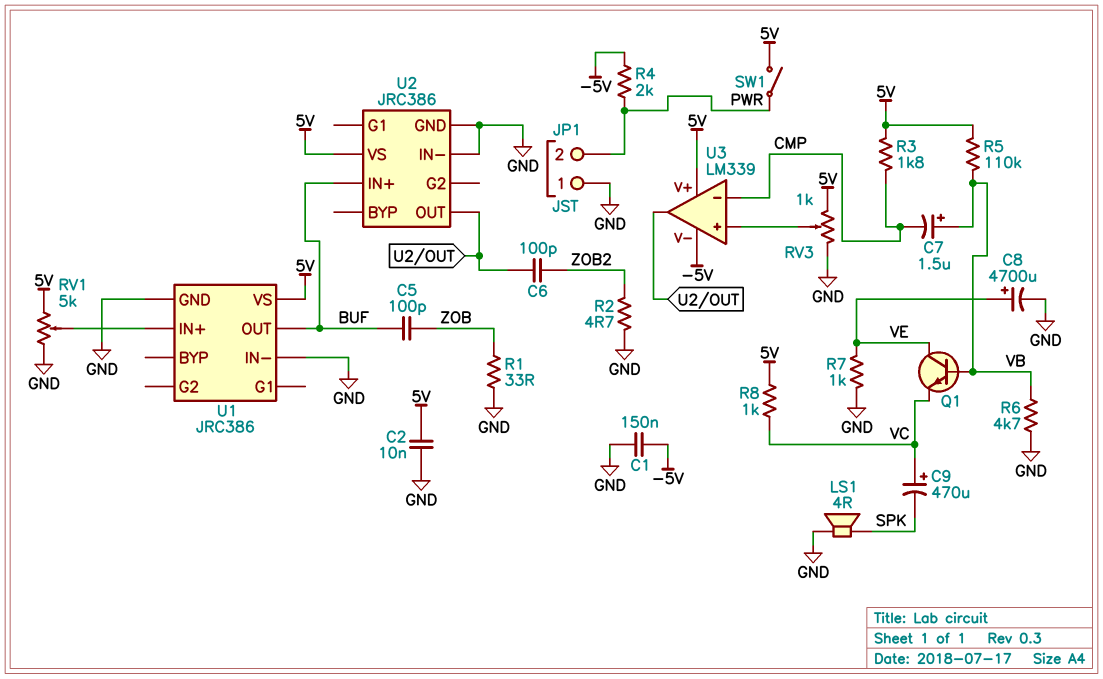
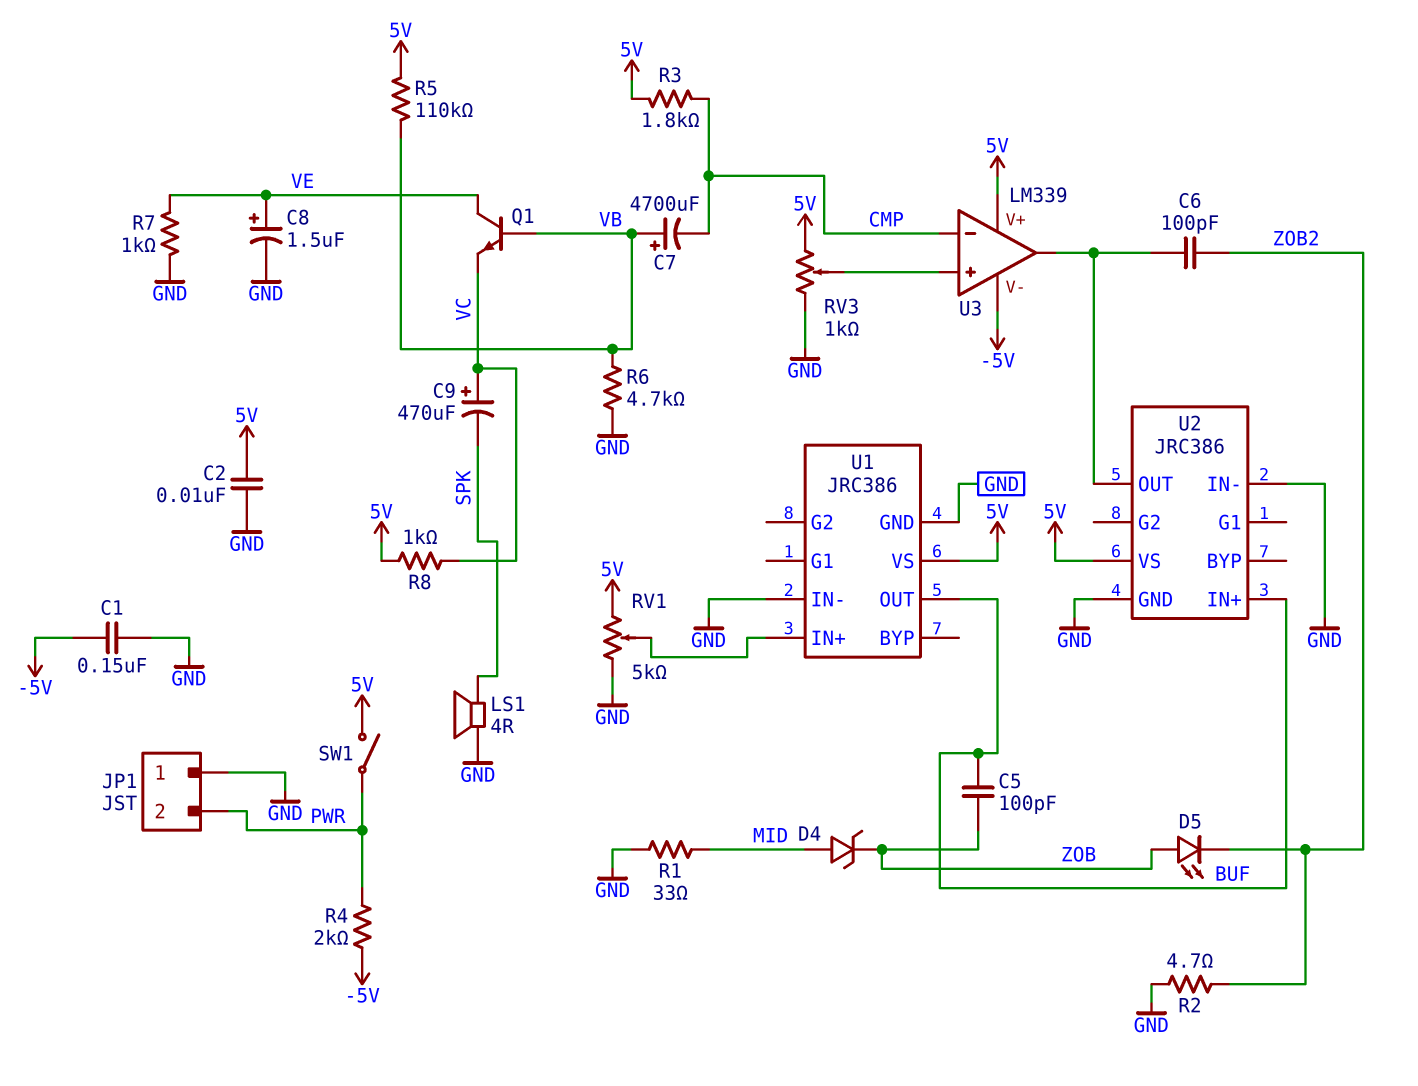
C7: 1.5uF (plus VB, minus CMP) -> 4700uF (plus VB, minus CMP)
C8: 4700uF (plus VE, minus GND) -> 1.5uF (plus VE, minus GND)
D4: none -> zener (A MID, K ZOB)
D5: none -> LED (A ZOB, K ZOB2)
R1: 33 (GND, ZOB) -> 33 (GND, MID)

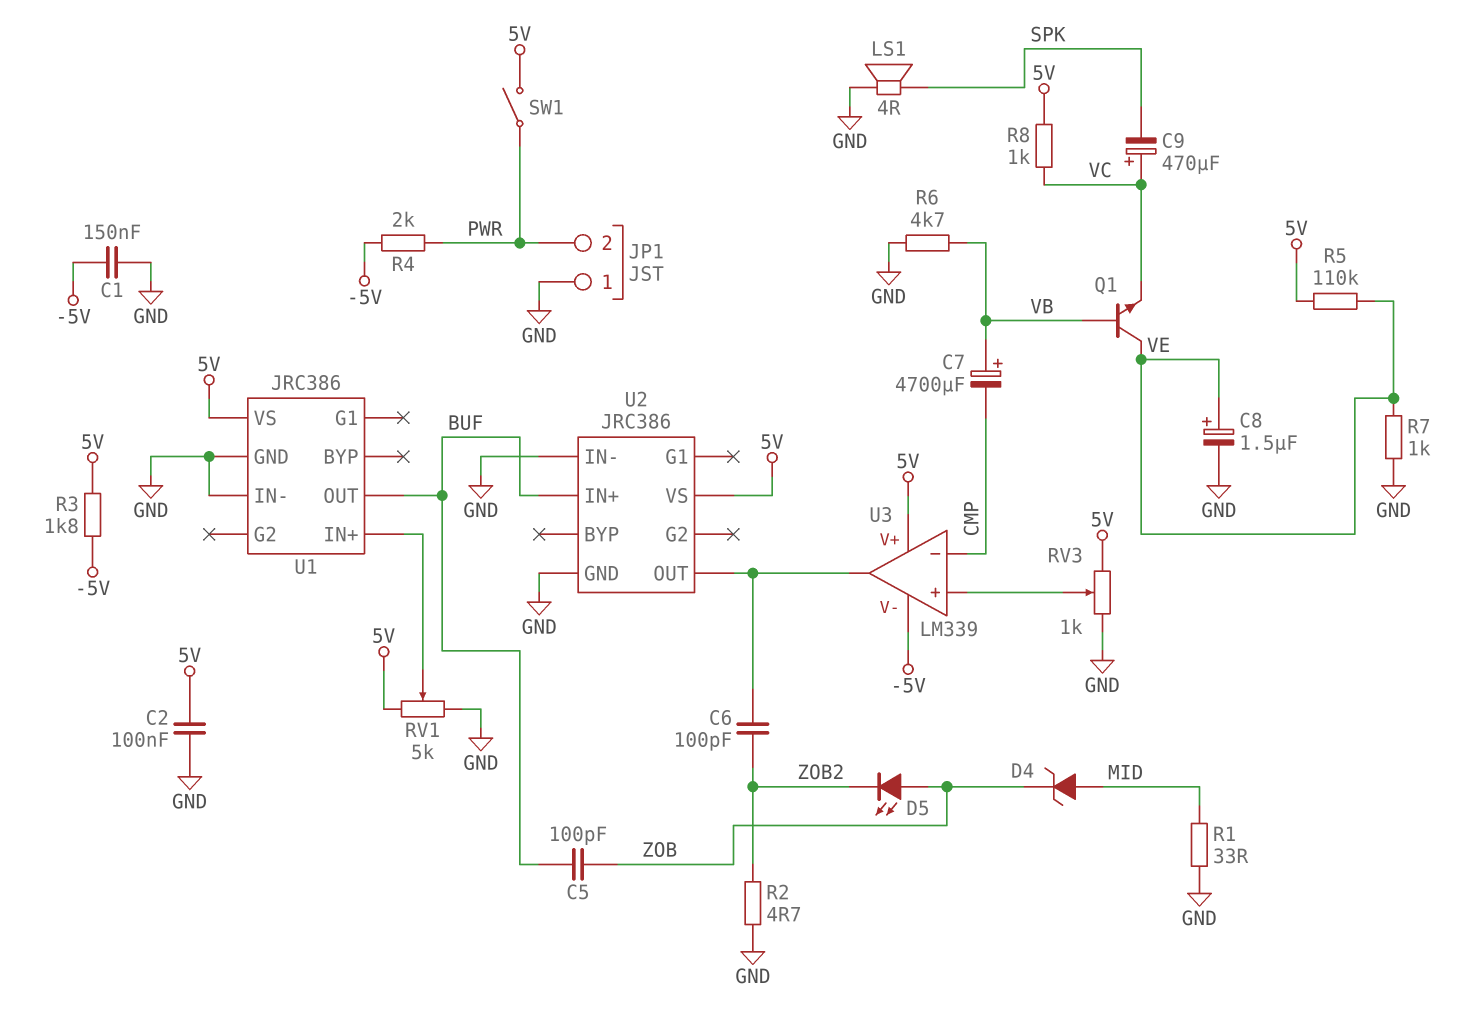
C2: 10nF (5V, GND) -> 100nF (5V, GND)
R3: 1.8k (5V, CMP) -> 1.8k (-5V, 5V)
R5: 110k (5V, VB) -> 110k (5V, VE)

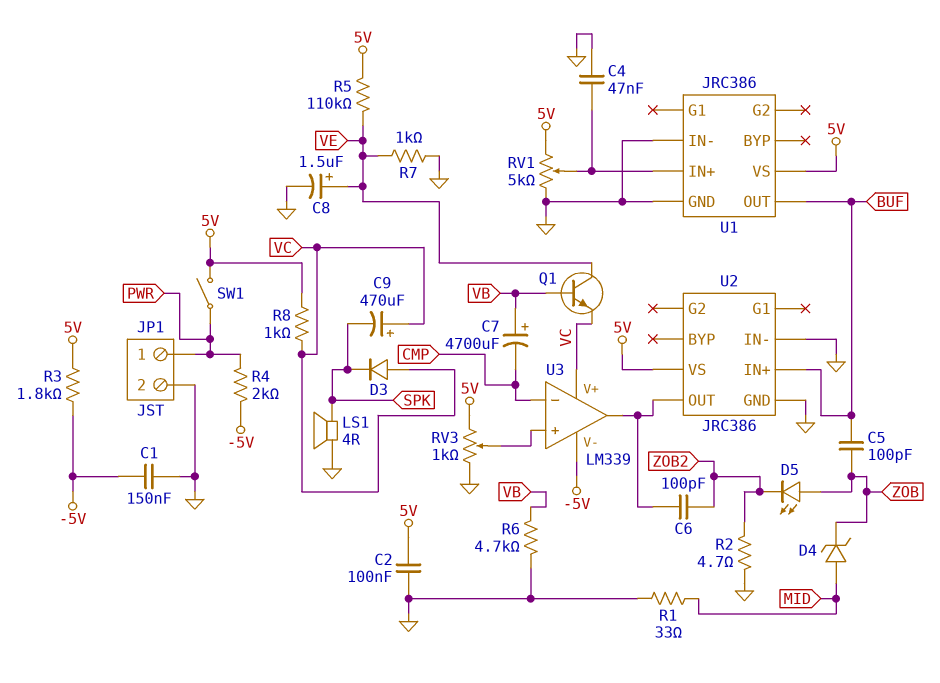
C4: none -> 47nF (GND, U1/IN+)
D3: none -> diode (A VC, K SPK)
JP1 pin 1: GND -> PWR
JP1 pin 2: PWR -> GND
U3 pin V+: 5V -> VC

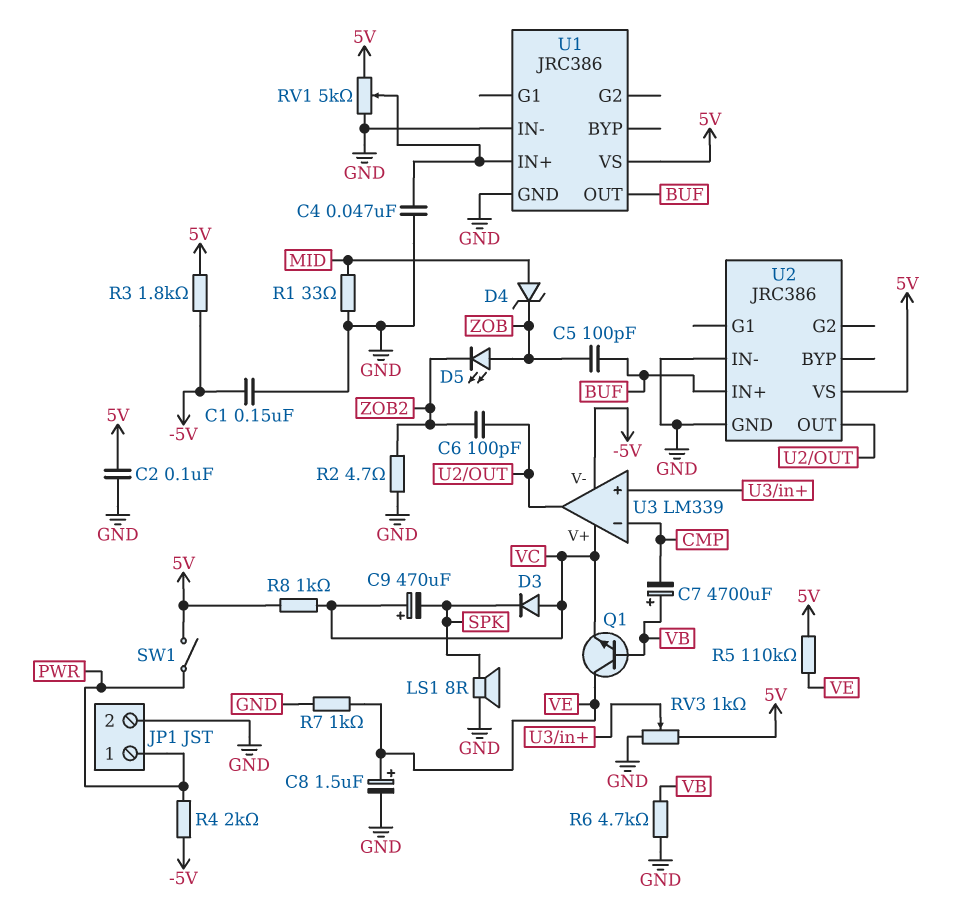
LS1: speaker 4R (GND, SPK) -> speaker 8R (GND, SPK)

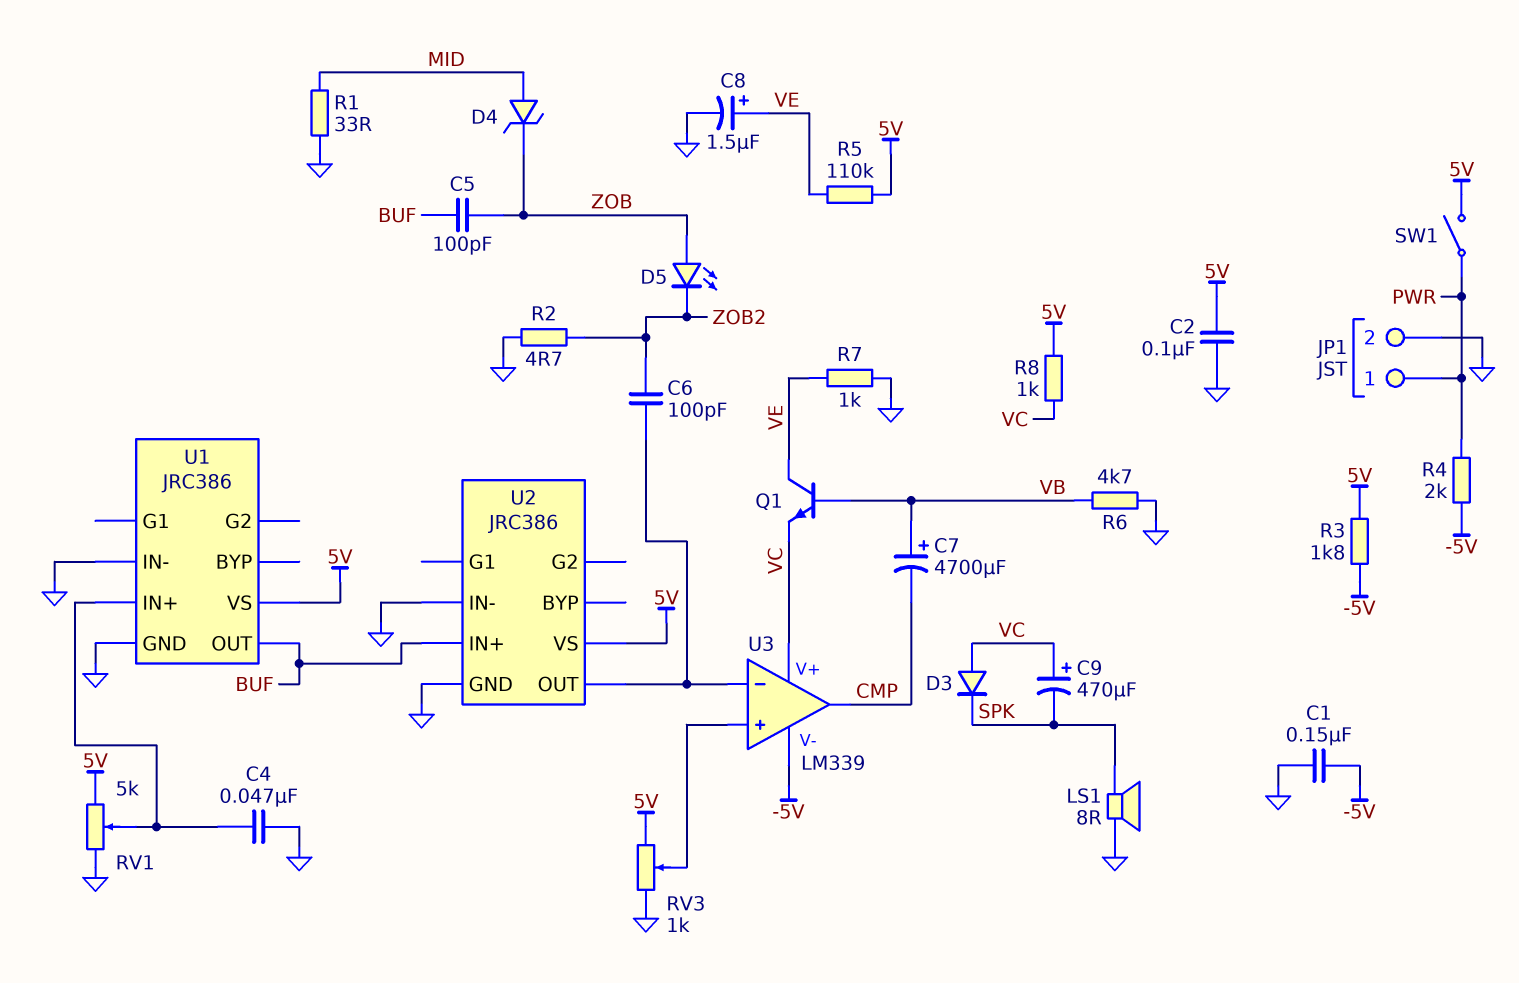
U3 pin in-: CMP -> U2/OUT
U3 pin out: U2/OUT -> CMP

